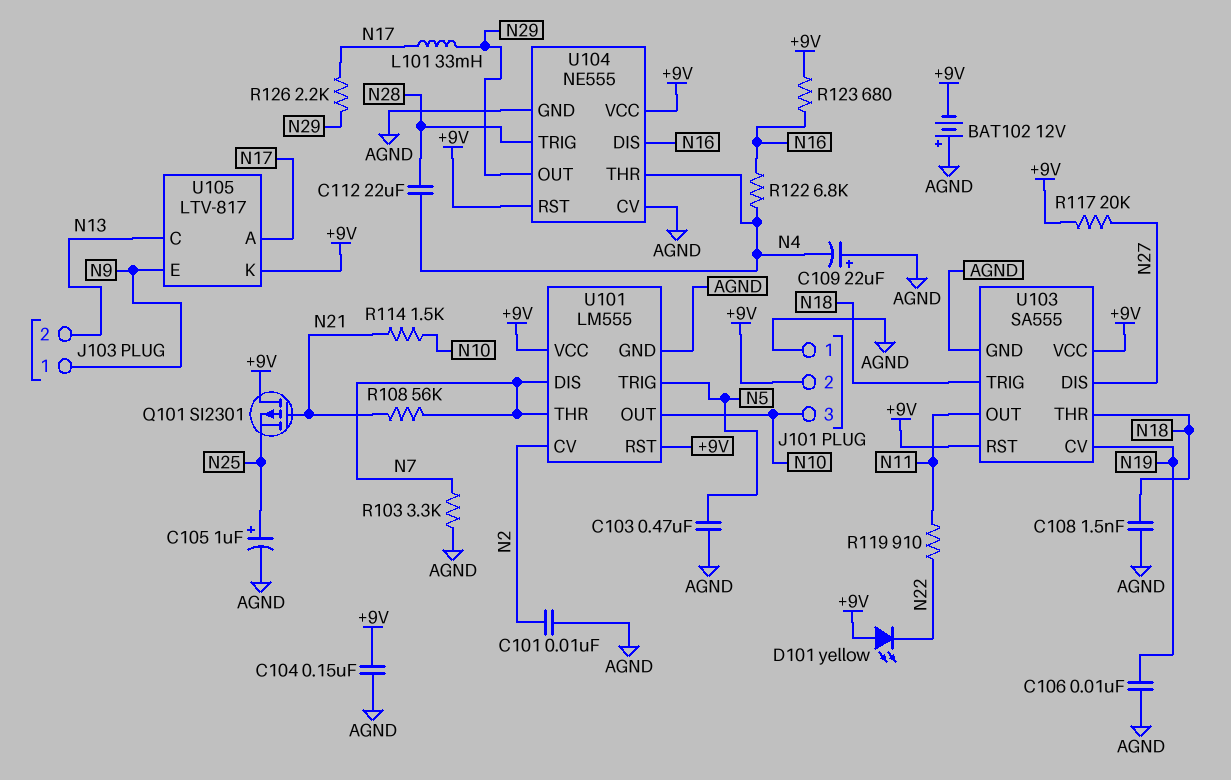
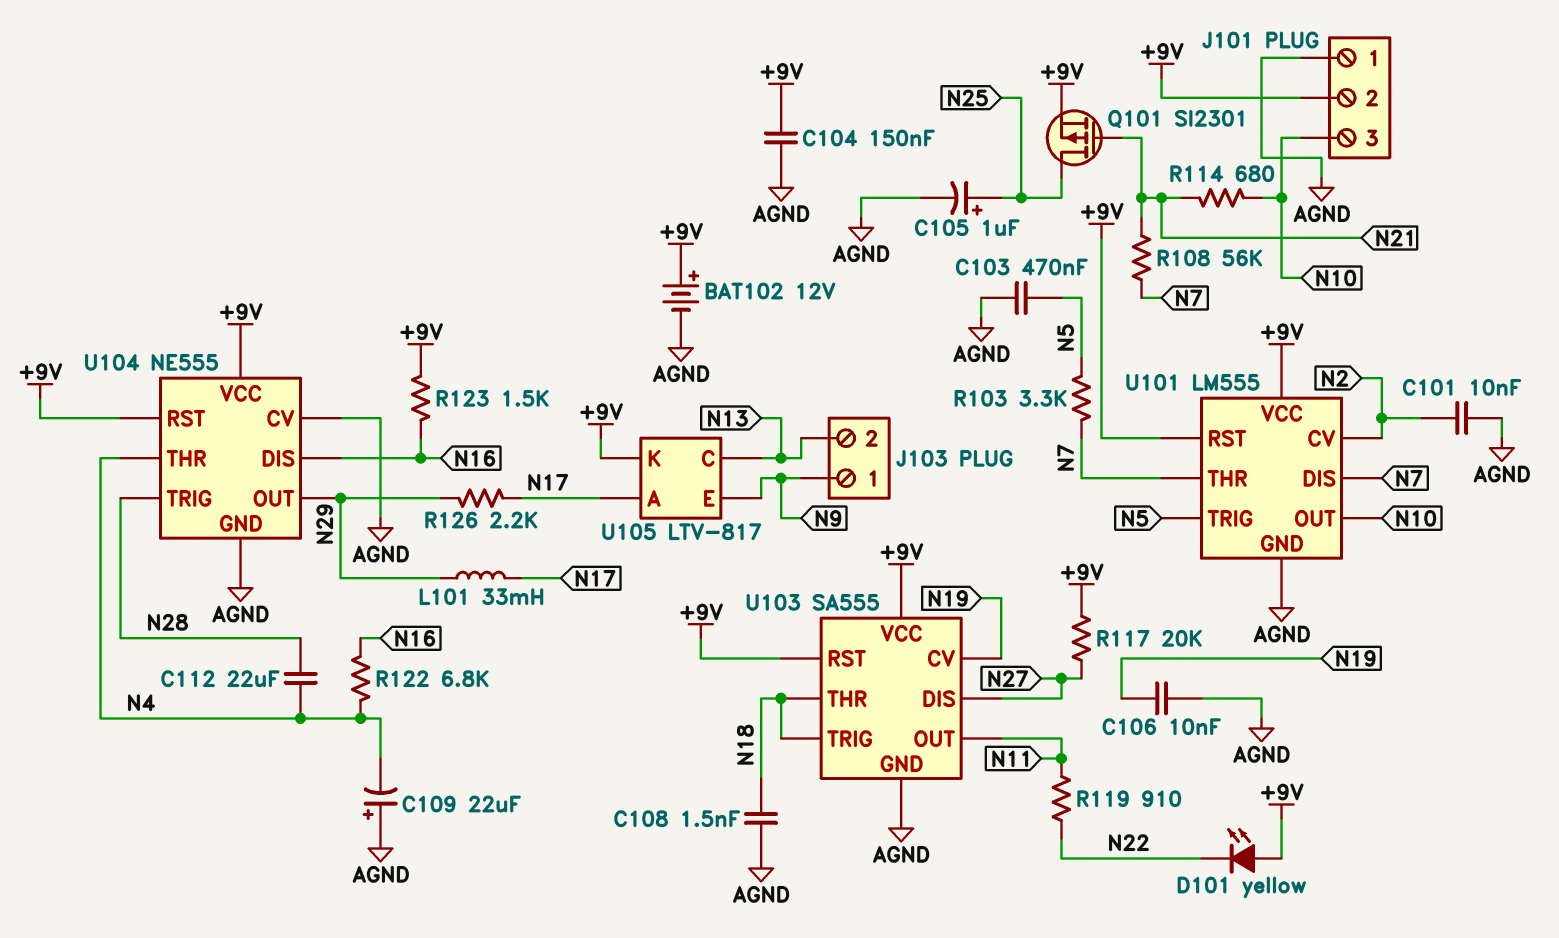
BAT102: 12V (plus AGND, minus +9V) -> 12V (plus +9V, minus AGND)
Q101: PMOS SI2301 (G N21, D +9V, S N25) -> PMOS SI2301 (G N21, D N25, S +9V)
R103: 3.3k (AGND, N7) -> 3.3k (N5, N7)
R114: 1.5k (N10, N21) -> 680 (N10, N21)
R123: 680 (+9V, N16) -> 1.5k (+9V, N16)

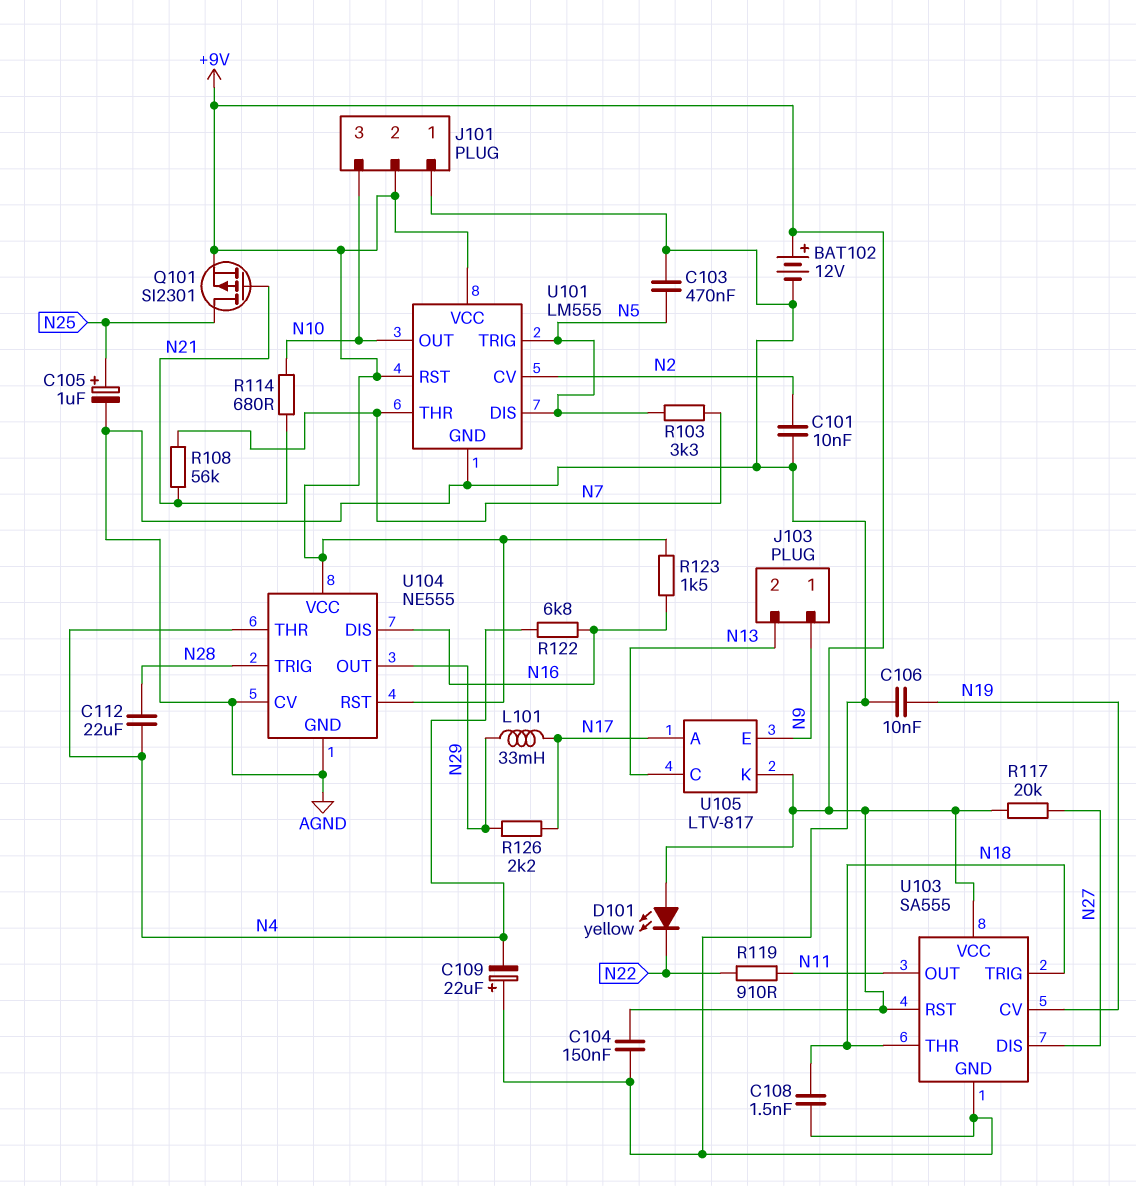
U101 pin DIS: N7 -> N5

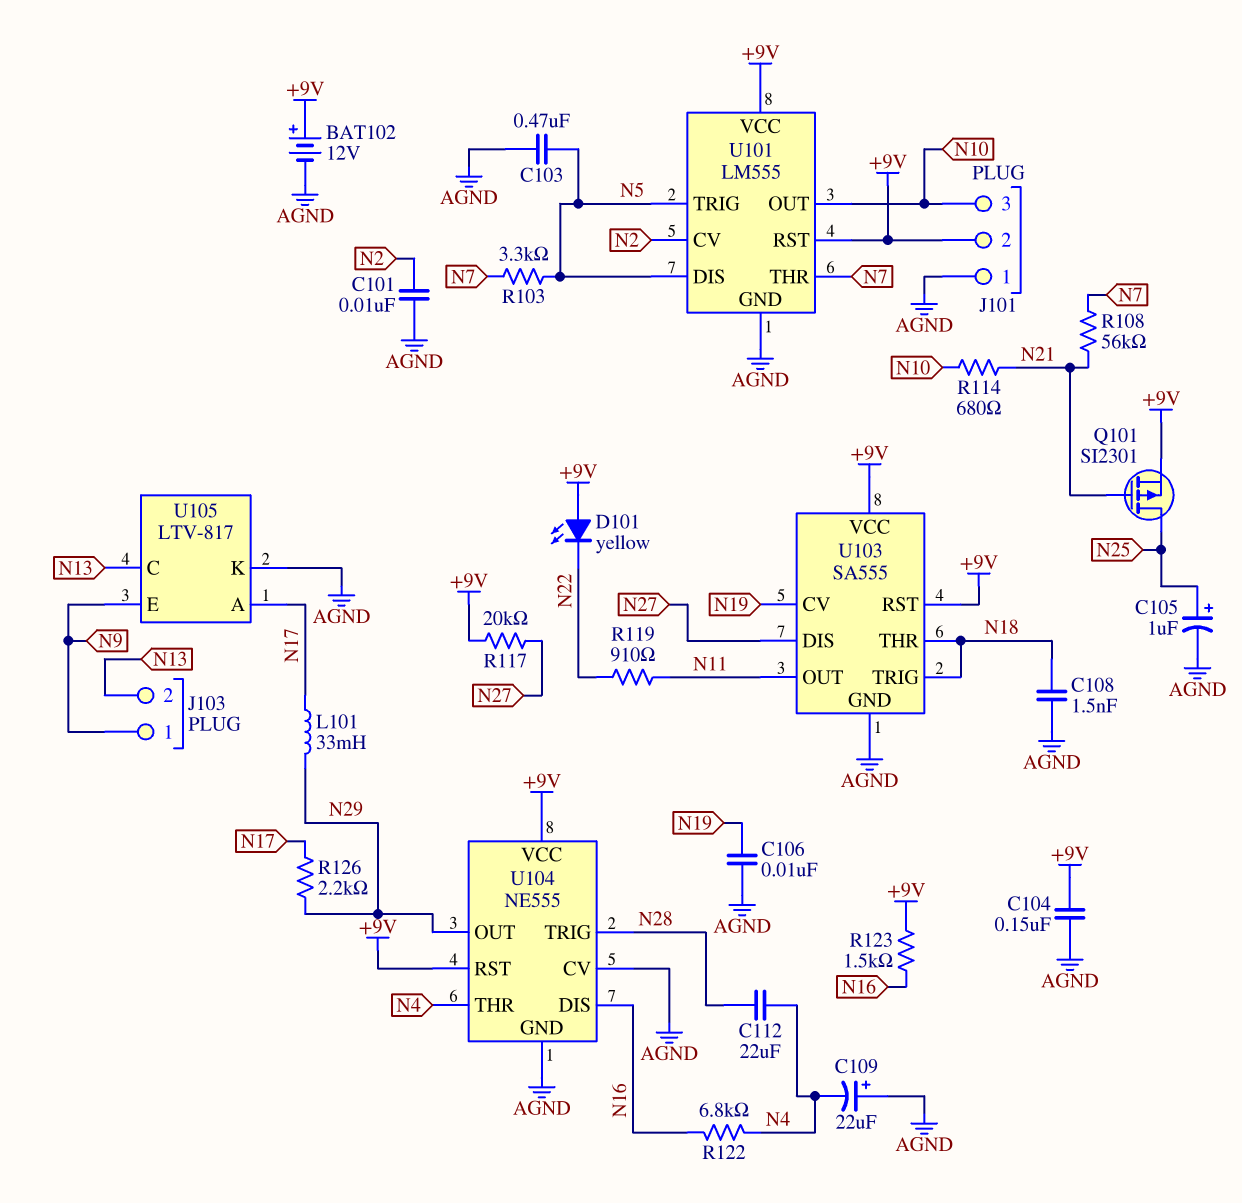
U105 pin K: +9V -> AGND

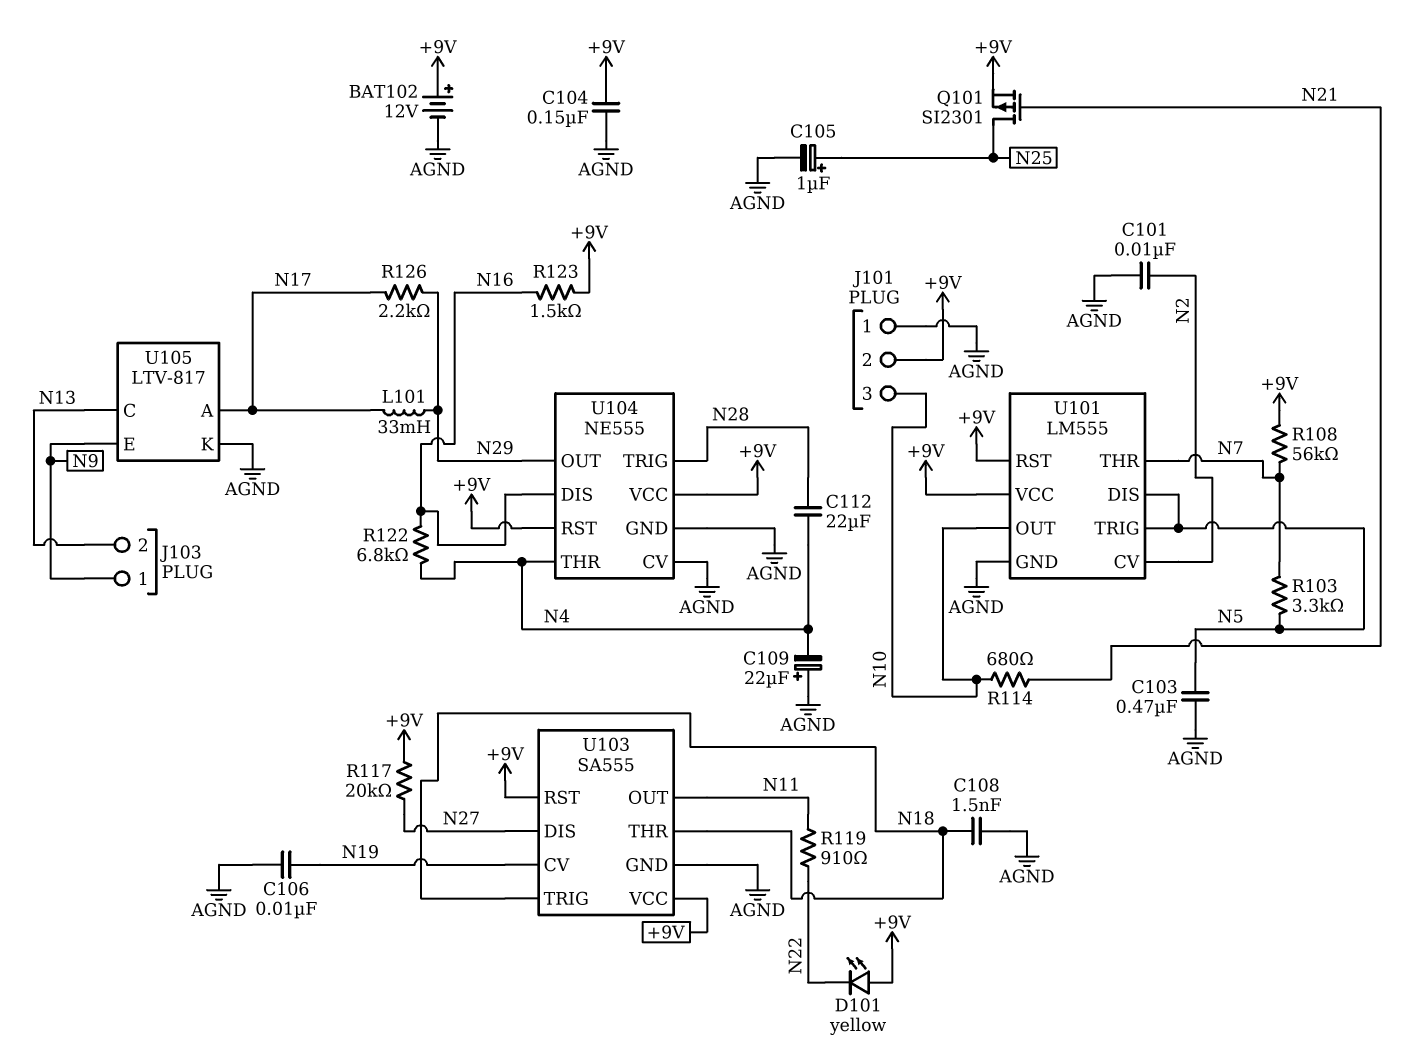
R108: 56k (N7, N21) -> 56k (+9V, N7)

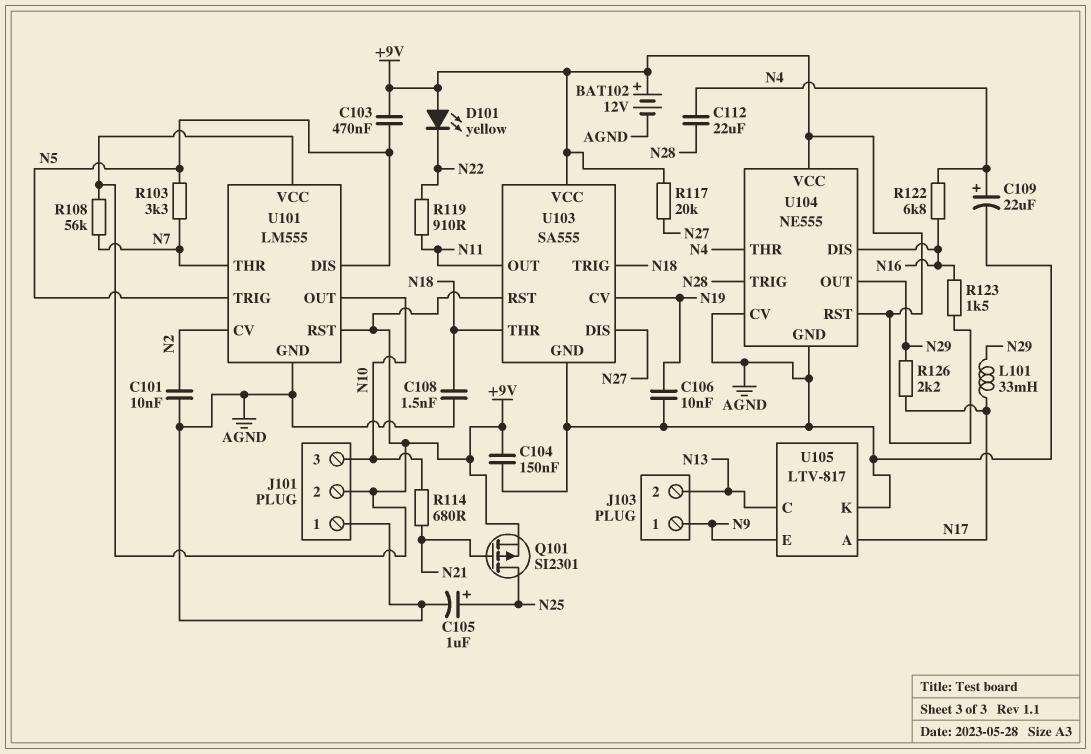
C103: 470nF (AGND, N5) -> 470nF (+9V, N5)
C109: 22uF (plus AGND, minus N4) -> 22uF (plus N4, minus AGND)

